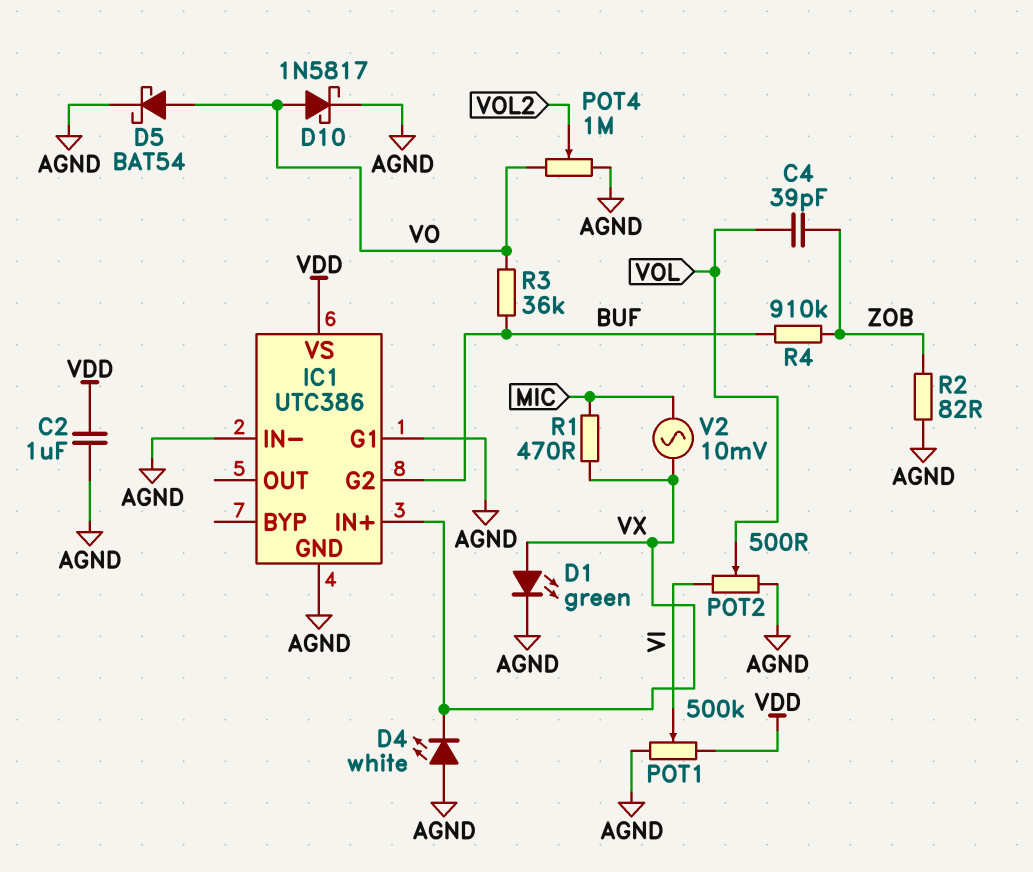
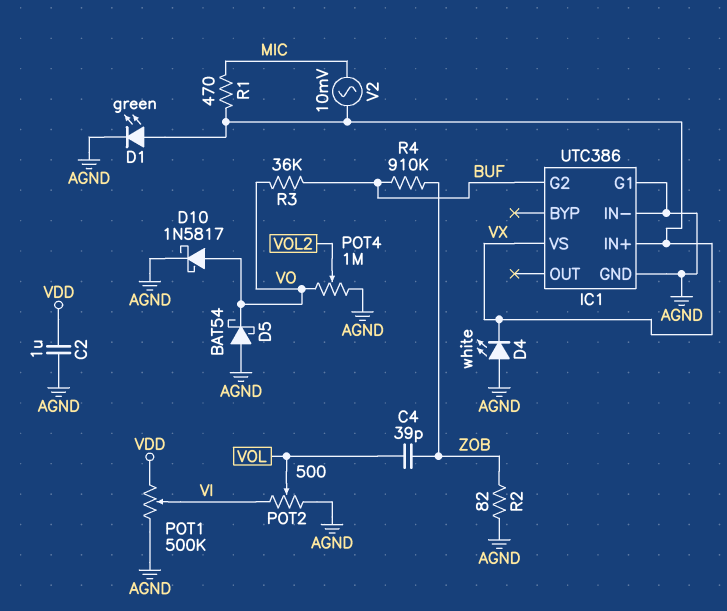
D5: schottky BAT54 (A VO, K AGND) -> schottky BAT54 (A AGND, K VO)
IC1 pin VS: VDD -> VX

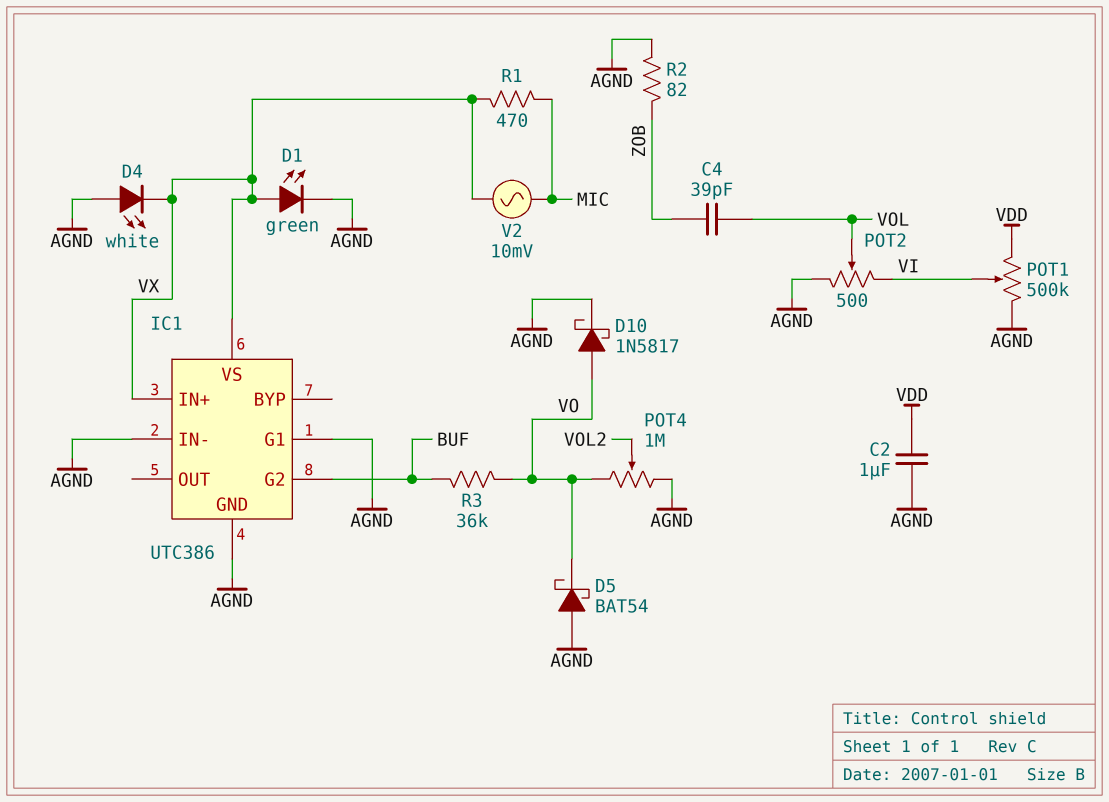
R4: 910k (BUF, ZOB) -> none

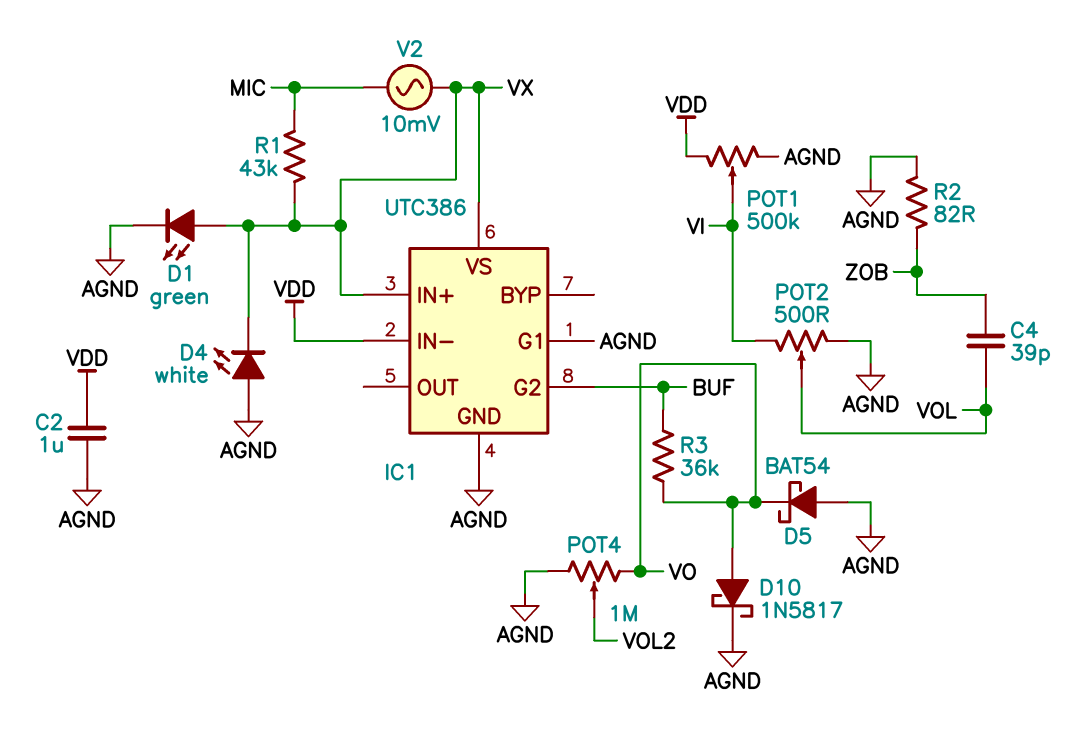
IC1 pin IN-: AGND -> VDD
R1: 470 (MIC, VX) -> 43k (MIC, VX)

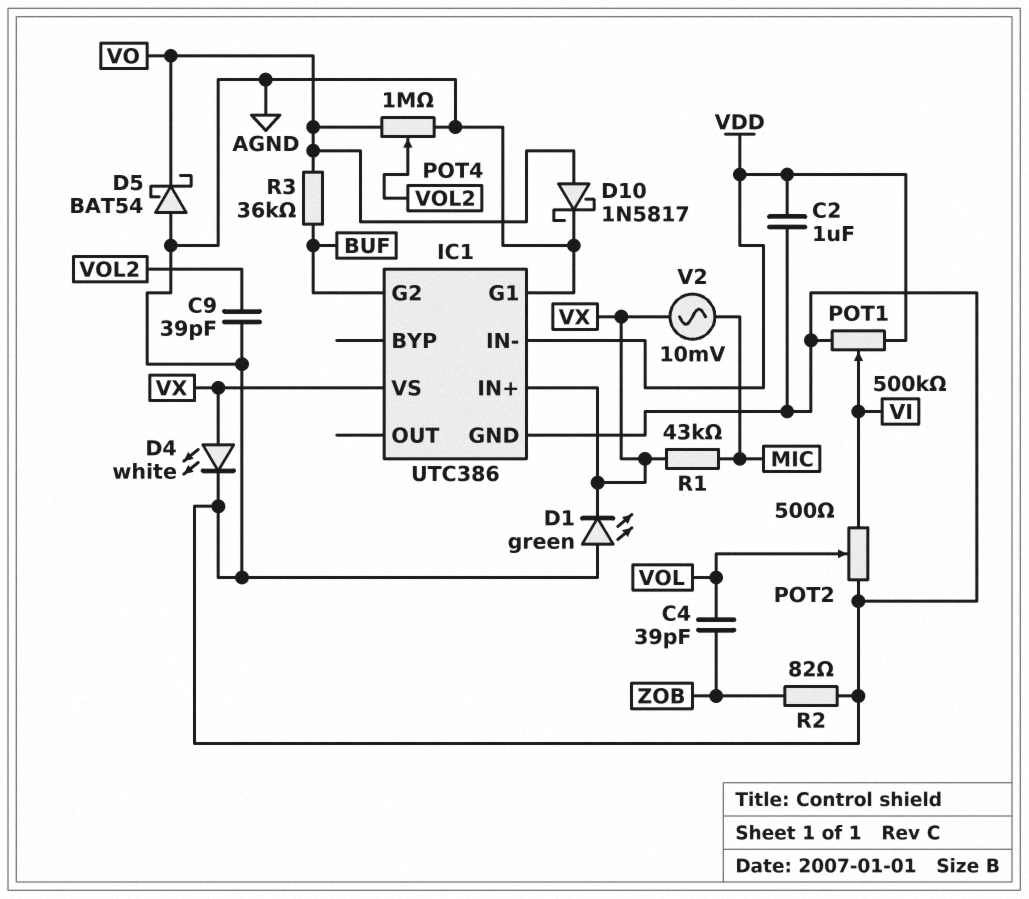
C9: none -> 39pF (AGND, VOL2)
D1: LED green (A VX, K AGND) -> LED green (A AGND, K VX)
D4: LED white (A AGND, K VX) -> LED white (A VX, K AGND)

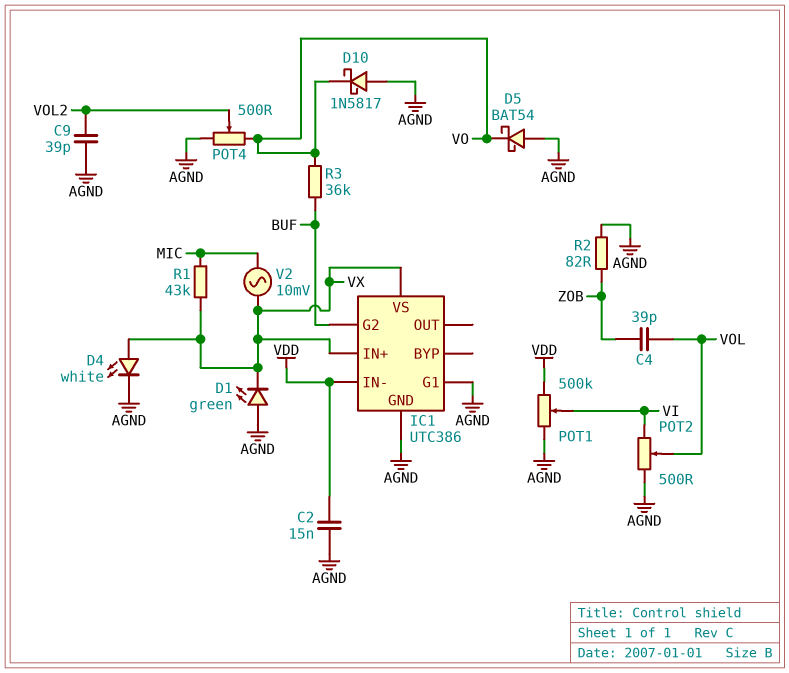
C2: 1uF (AGND, VDD) -> 15nF (AGND, VDD)
D10: schottky 1N5817 (A VO, K AGND) -> schottky 1N5817 (A AGND, K VO)
POT4: 1M (AGND, VO, wiper VOL2) -> 500 (AGND, VO, wiper VOL2)

